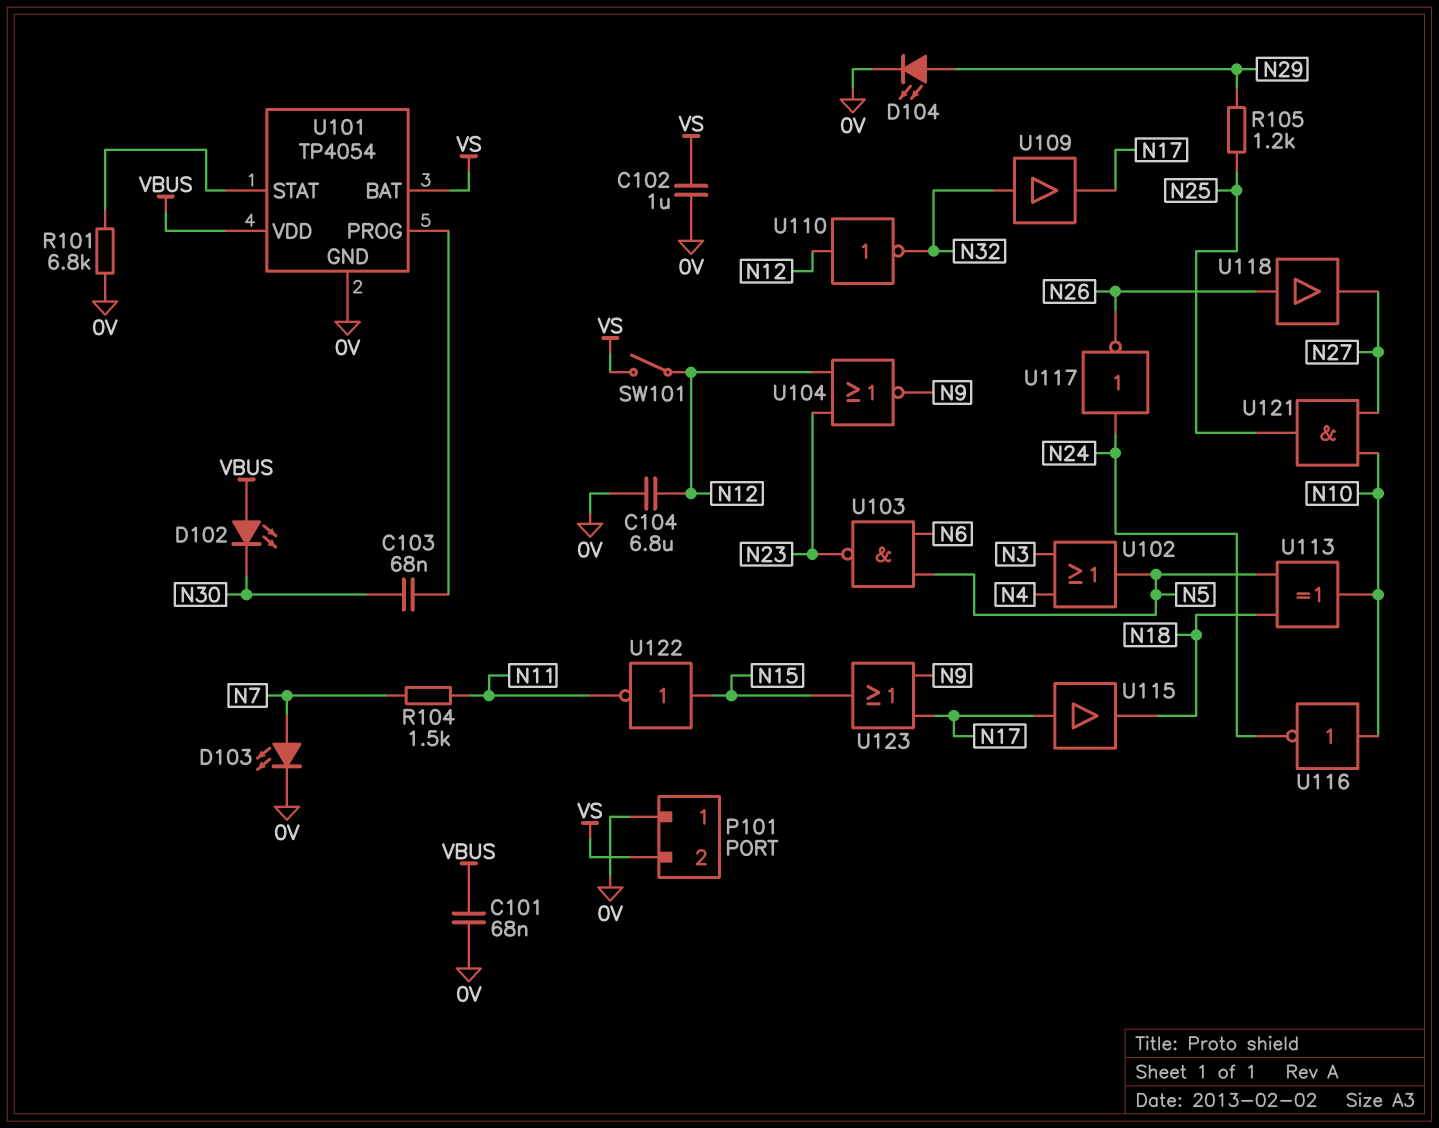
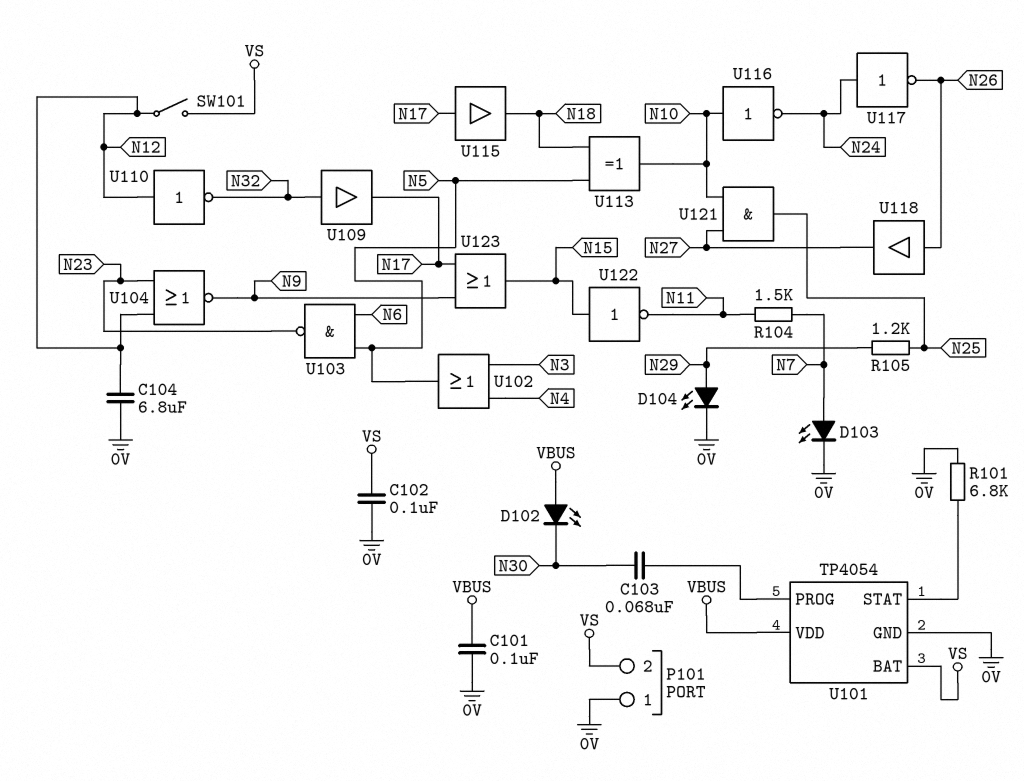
C101: 68nF (0V, VBUS) -> 100nF (0V, VBUS)
C102: 1uF (0V, VS) -> 100nF (0V, VS)

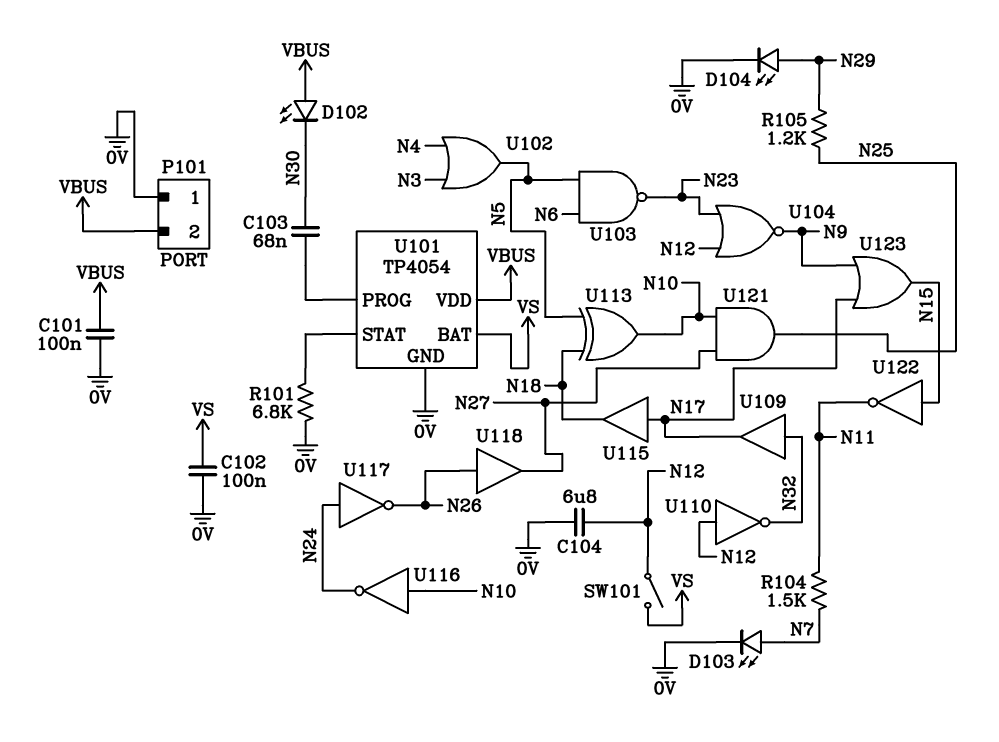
P101 pin 2: VS -> VBUS

